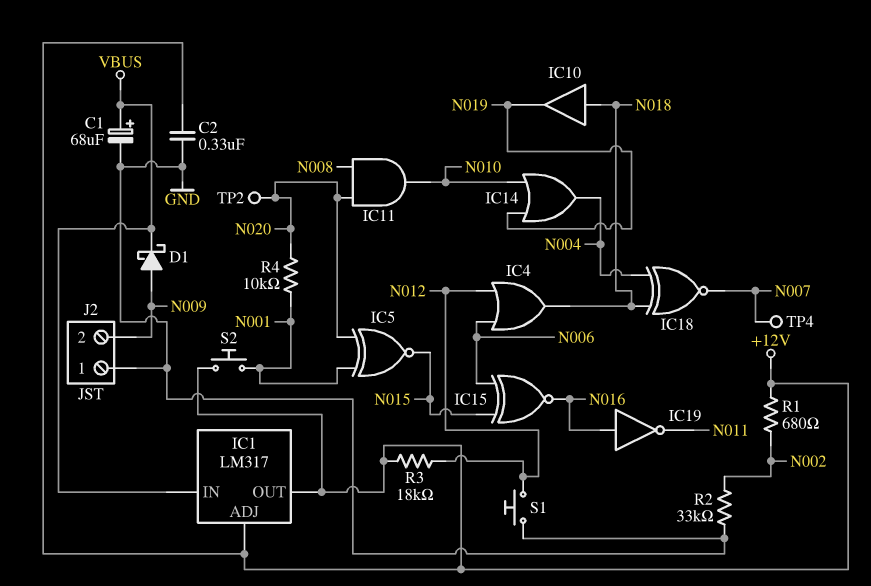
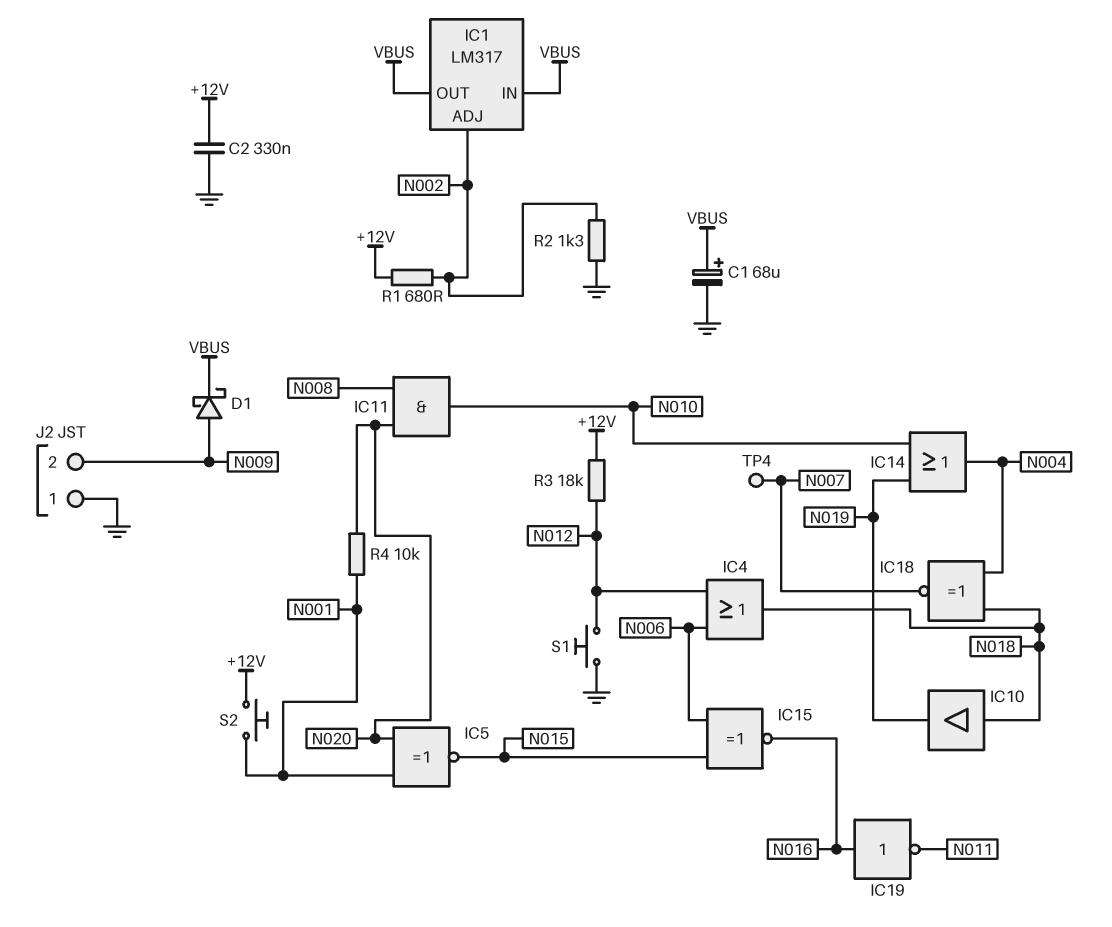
IC1 pin ADJ: +12V -> N002
IC1 pin OUT: +12V -> VBUS
R2: 33k (GND, N002) -> 1.3k (GND, N002)
TP2: test point (N020) -> none

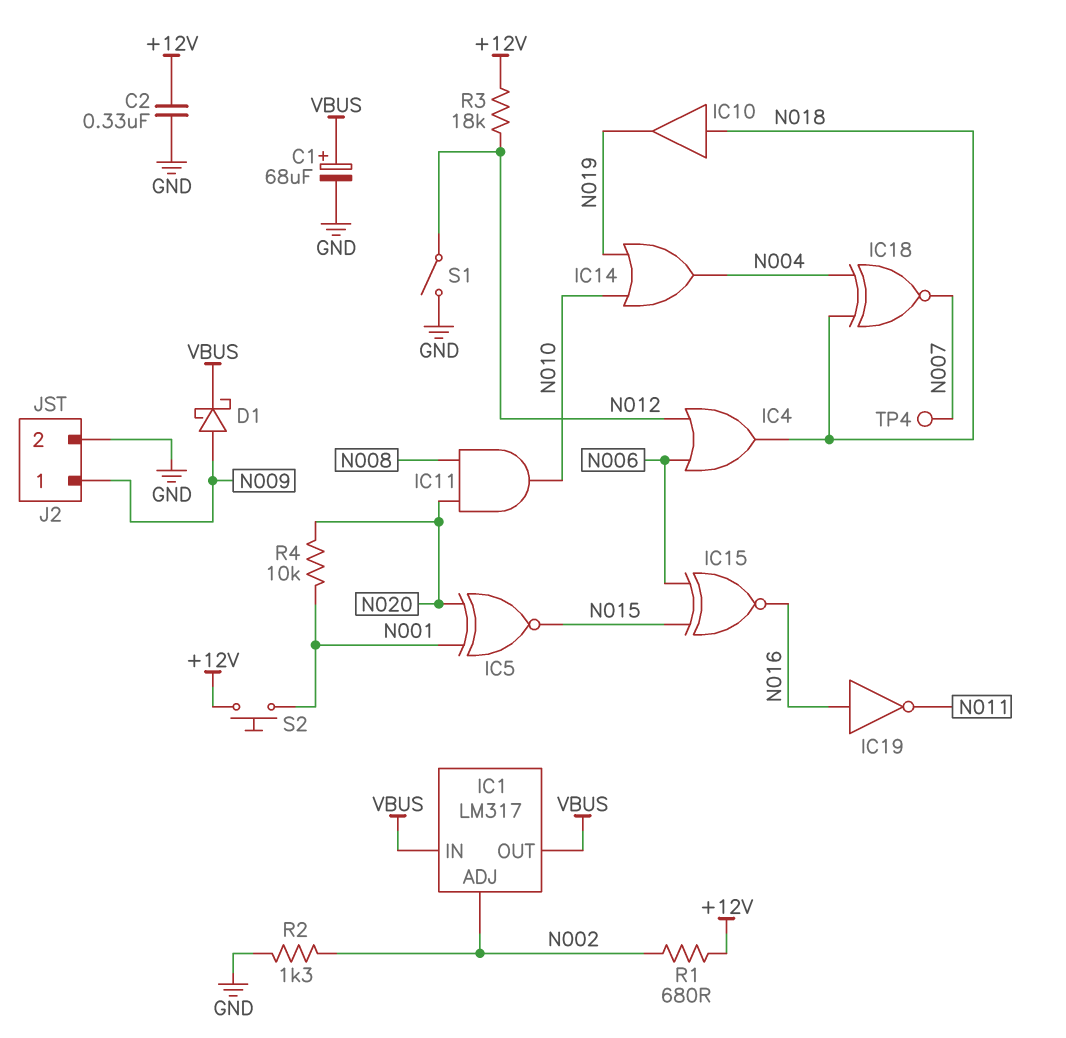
J2 pin 1: GND -> N009
J2 pin 2: N009 -> GND
S1: button (GND, N012) -> switch (GND, N012)

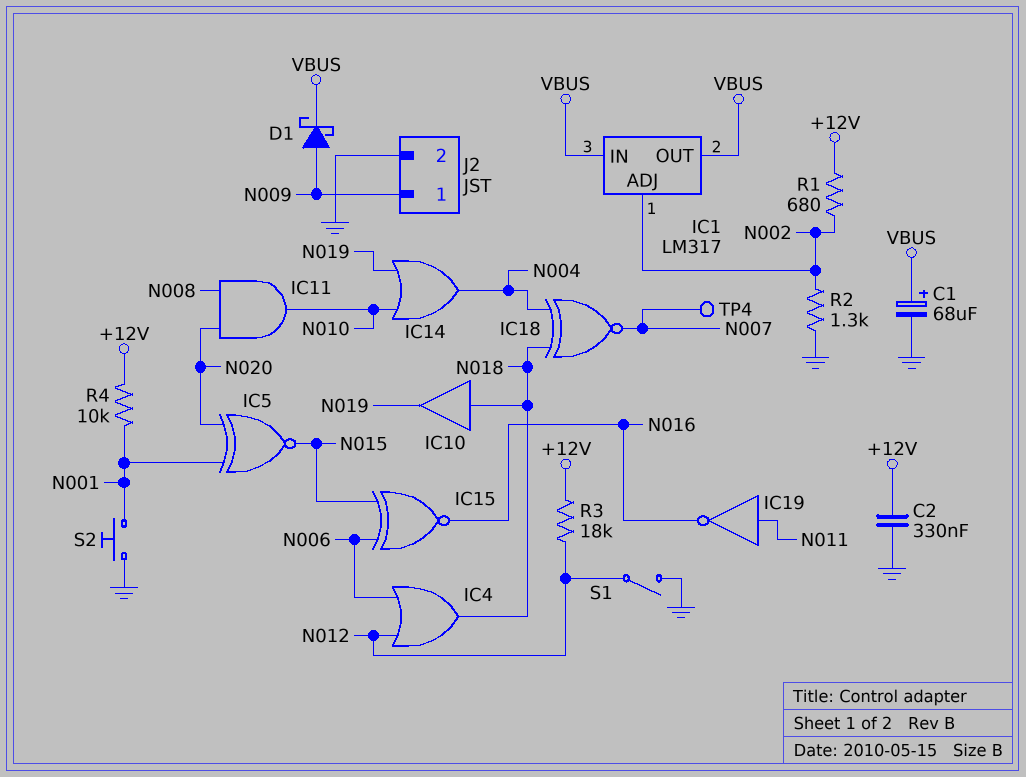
IC19: NOT (in N016, out N011) -> NOT (in N011, out N016)
R4: 10k (N001, N020) -> 10k (+12V, N001)
S2: button (+12V, N001) -> button (GND, N001)

